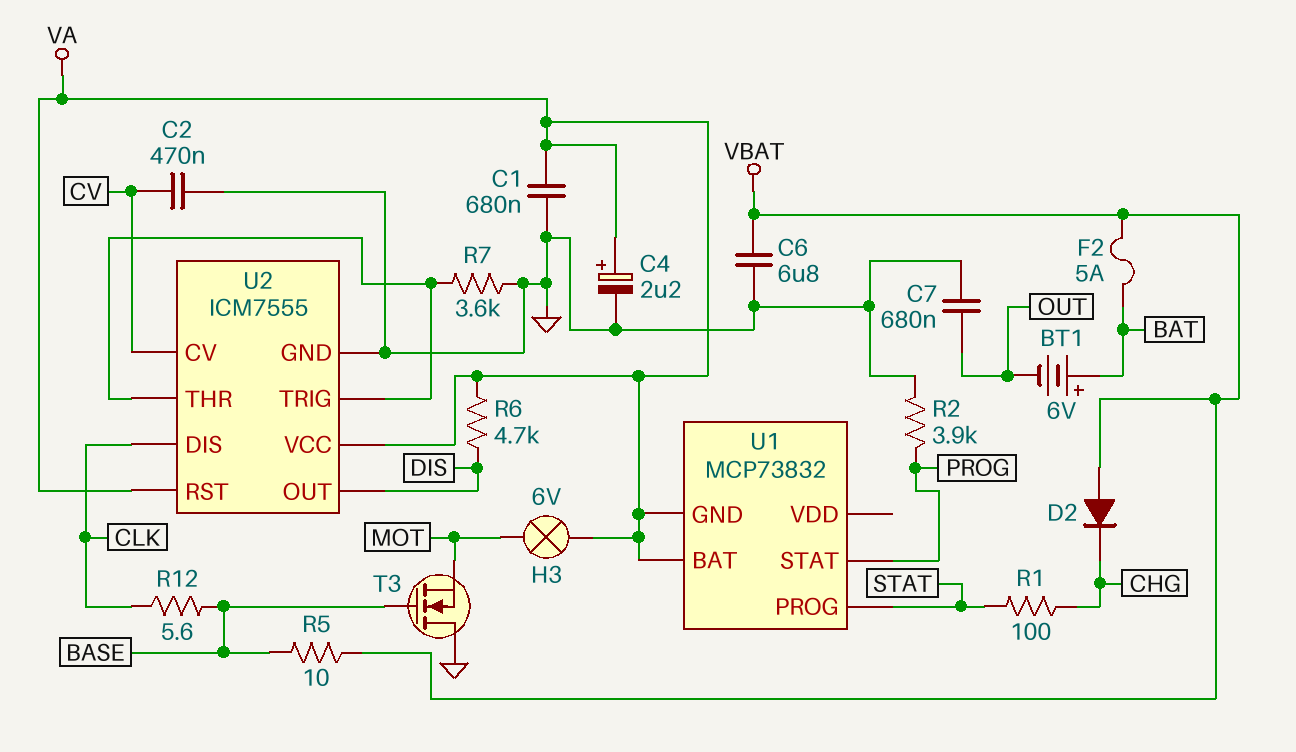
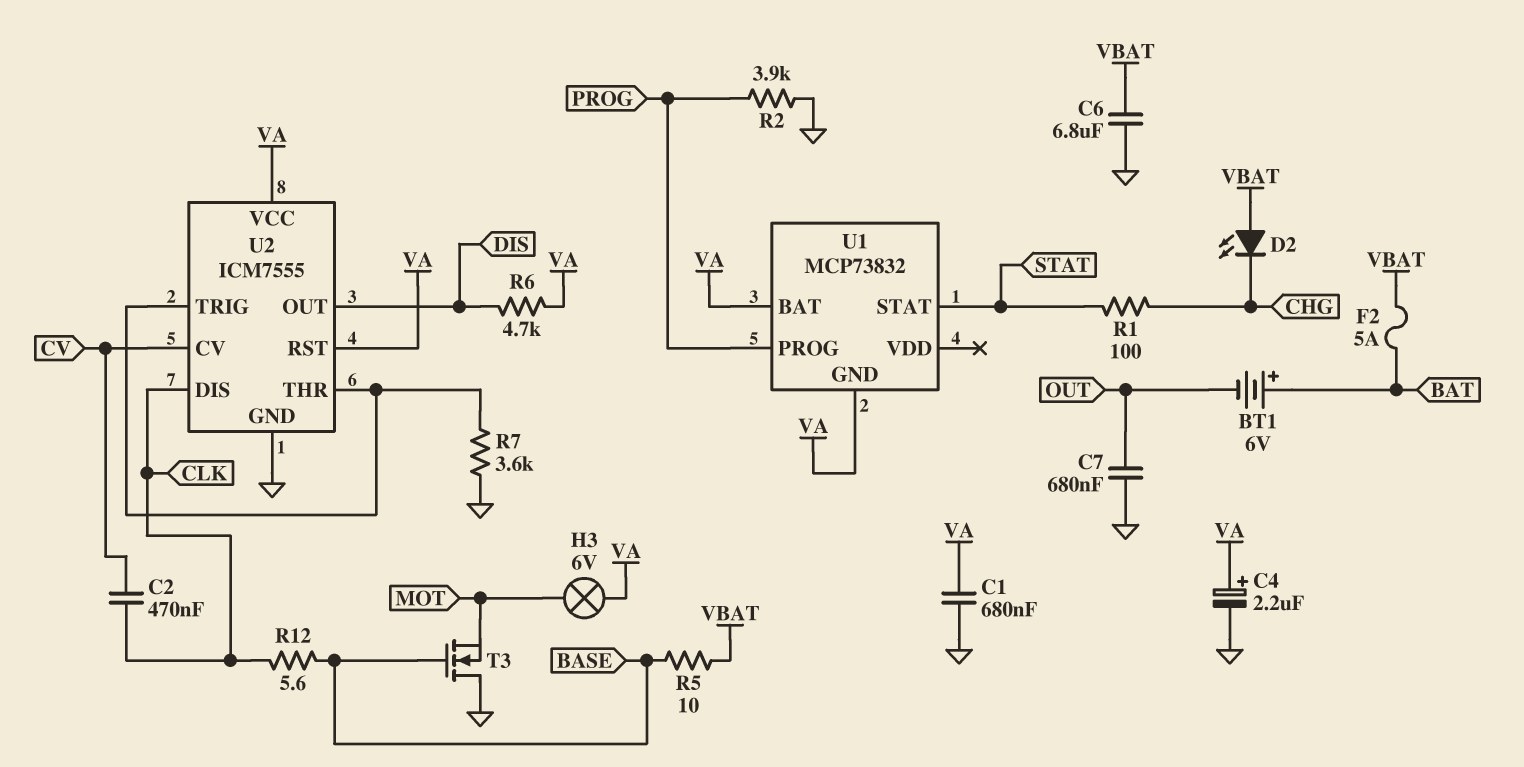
C2: 470nF (CV, GND) -> 470nF (CLK, CV)
D2: diode (A VBAT, K CHG) -> LED (A VBAT, K CHG)
U1 pin PROG: STAT -> PROG
U1 pin STAT: PROG -> STAT

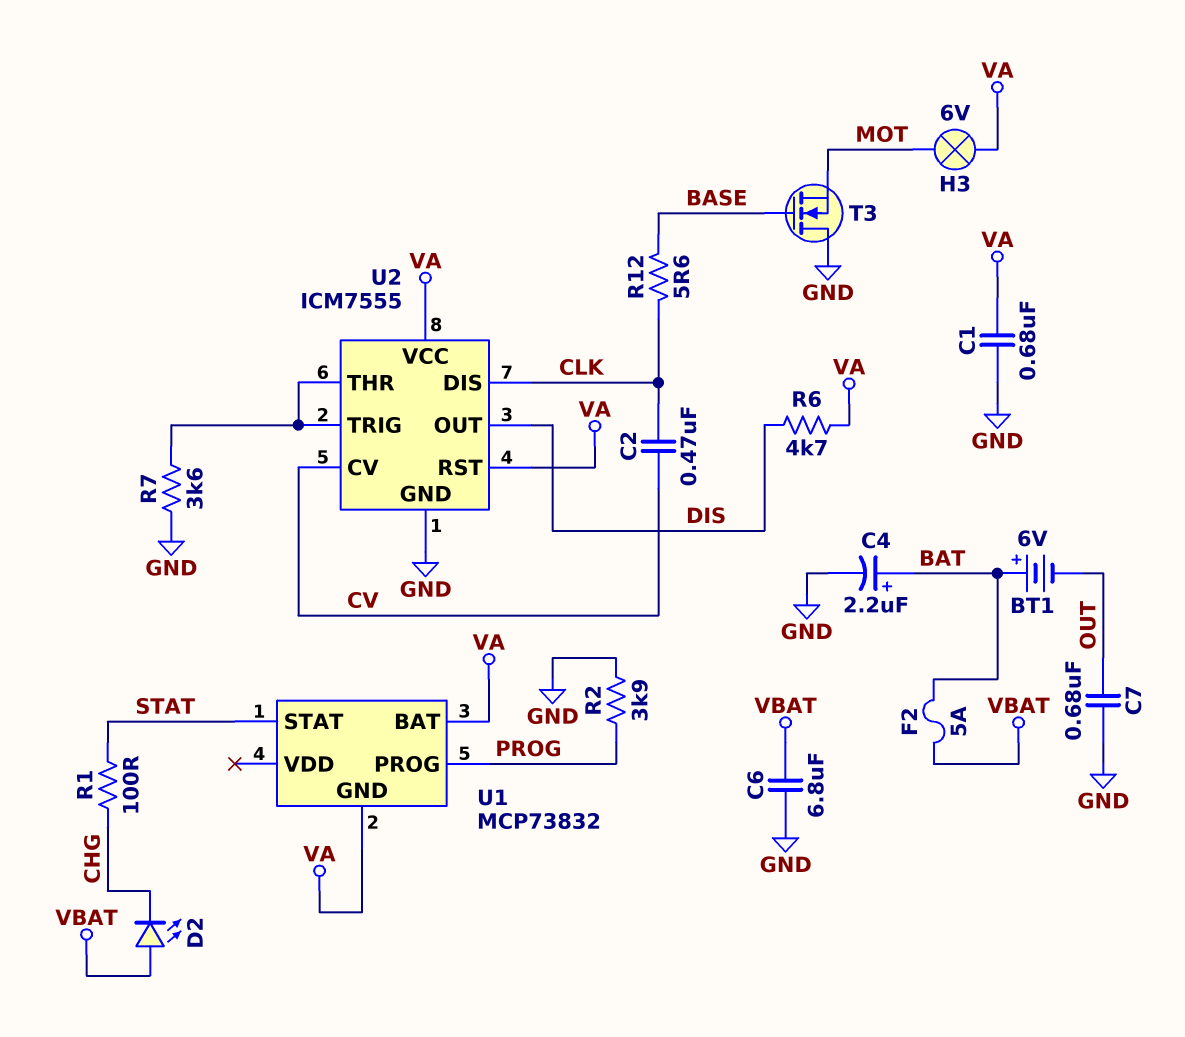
C4: 2.2uF (plus VA, minus GND) -> 2.2uF (plus BAT, minus GND)
R5: 10 (BASE, VBAT) -> none

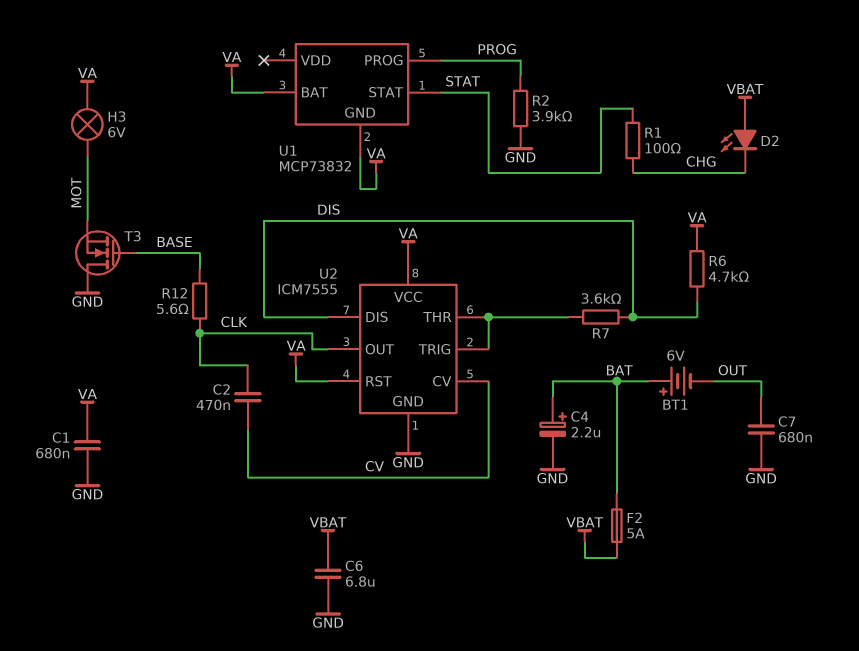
R7: 3.6k (GND, U2/THR) -> 3.6k (DIS, U2/THR)
U2 pin DIS: CLK -> DIS
U2 pin OUT: DIS -> CLK

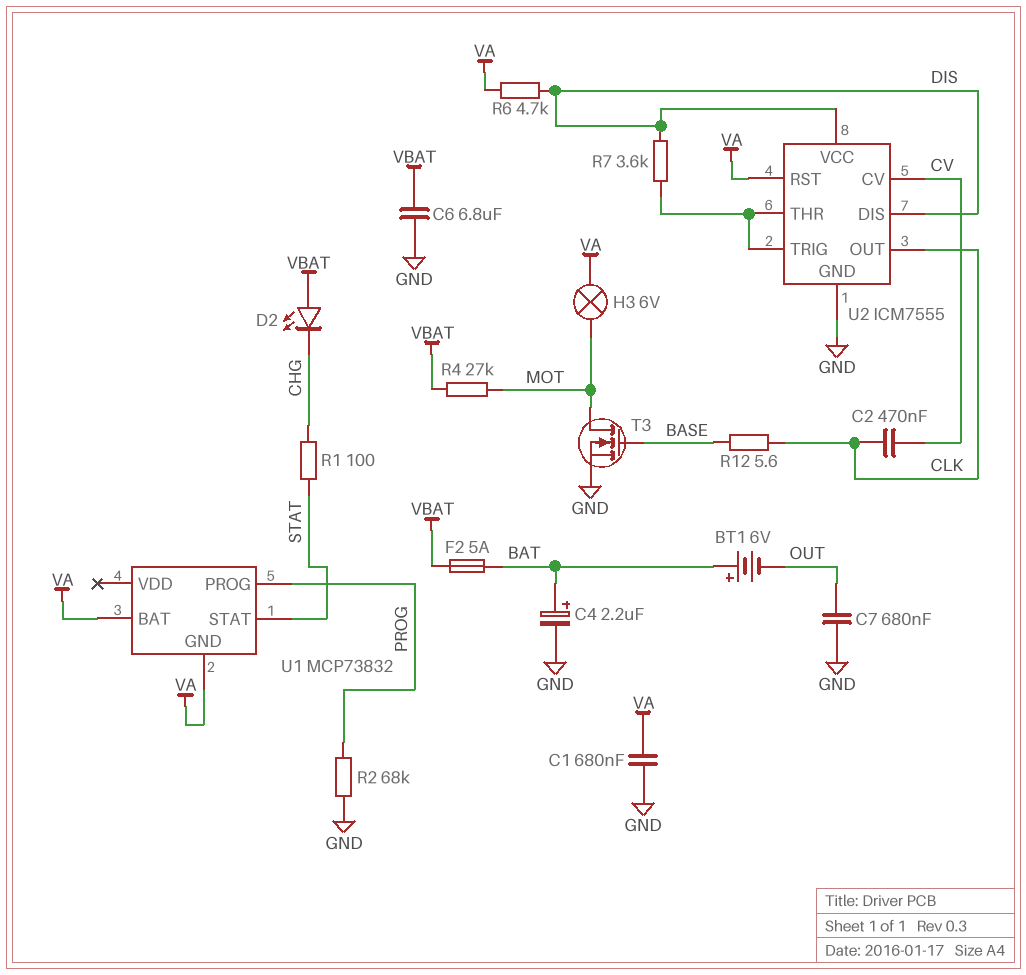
R2: 3.9k (GND, PROG) -> 68k (GND, PROG)
R4: none -> 27k (MOT, VBAT)
T3: NMOS (G BASE, D GND, S MOT) -> NMOS (G BASE, D MOT, S GND)
U2 pin VCC: VA -> DIS

